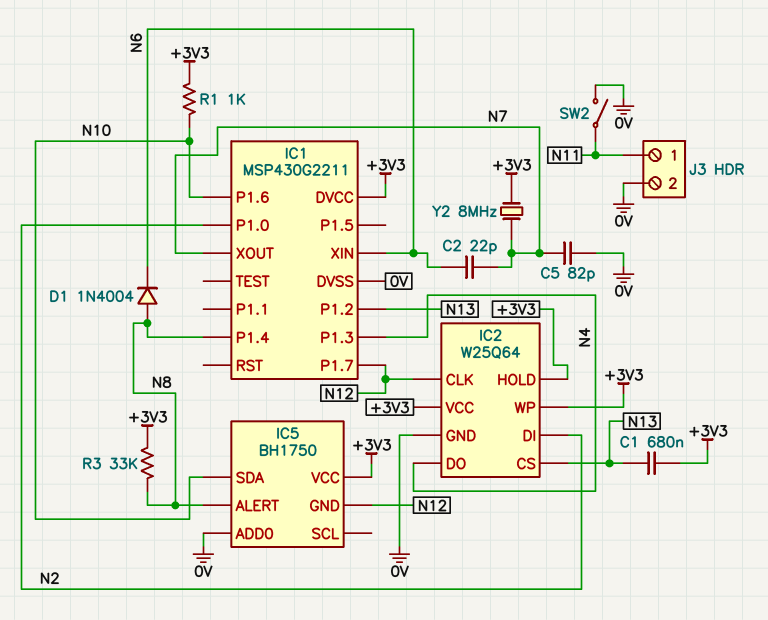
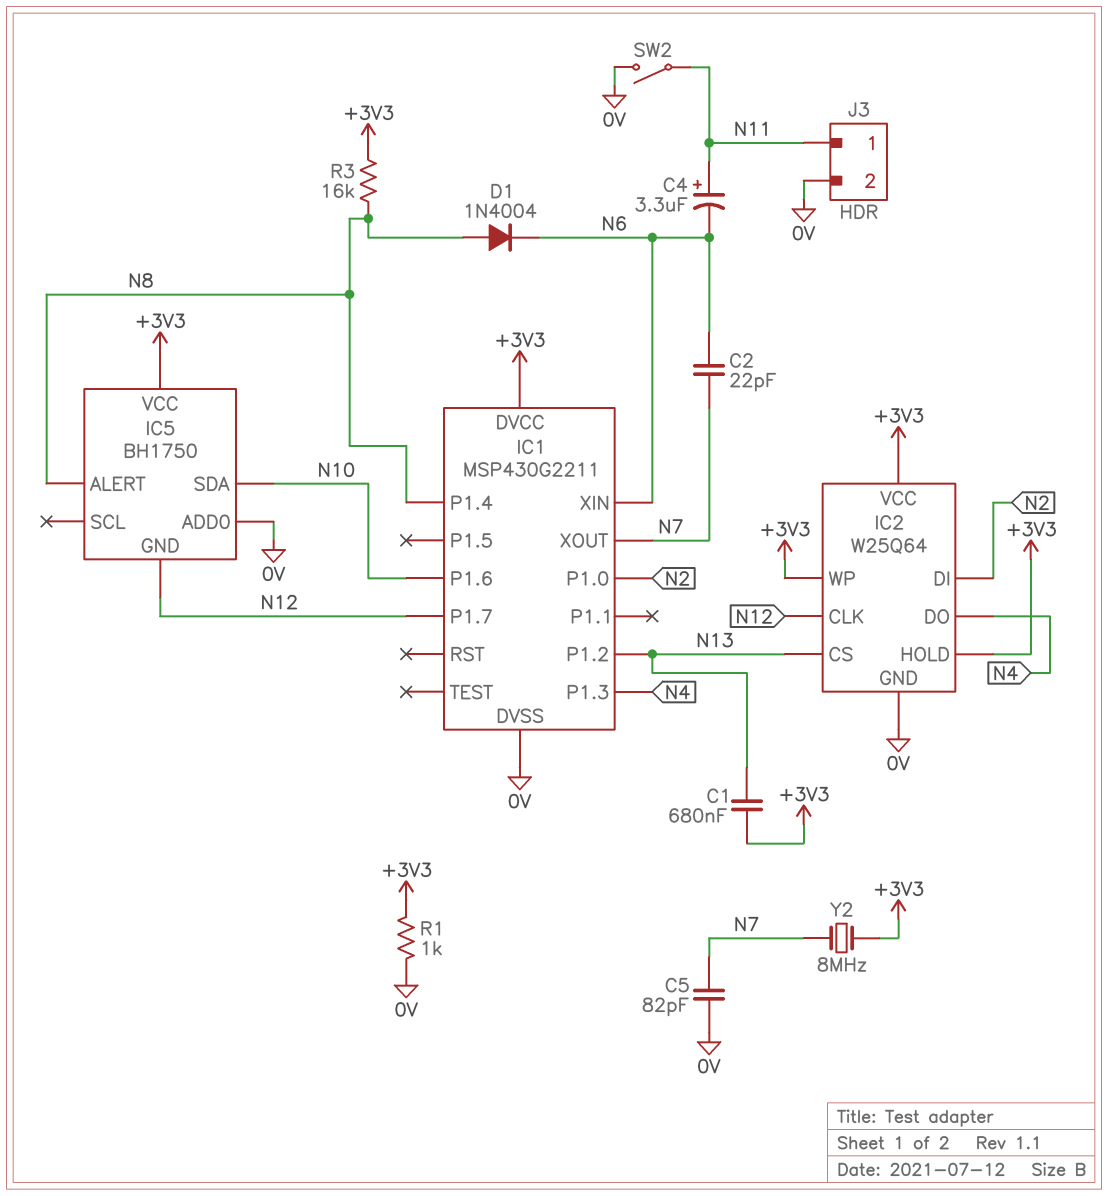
C4: none -> 3.3uF (plus N11, minus N6)
R1: 1k (+3V3, N10) -> 1k (+3V3, 0V)
R3: 33k (+3V3, N8) -> 16k (+3V3, N8)

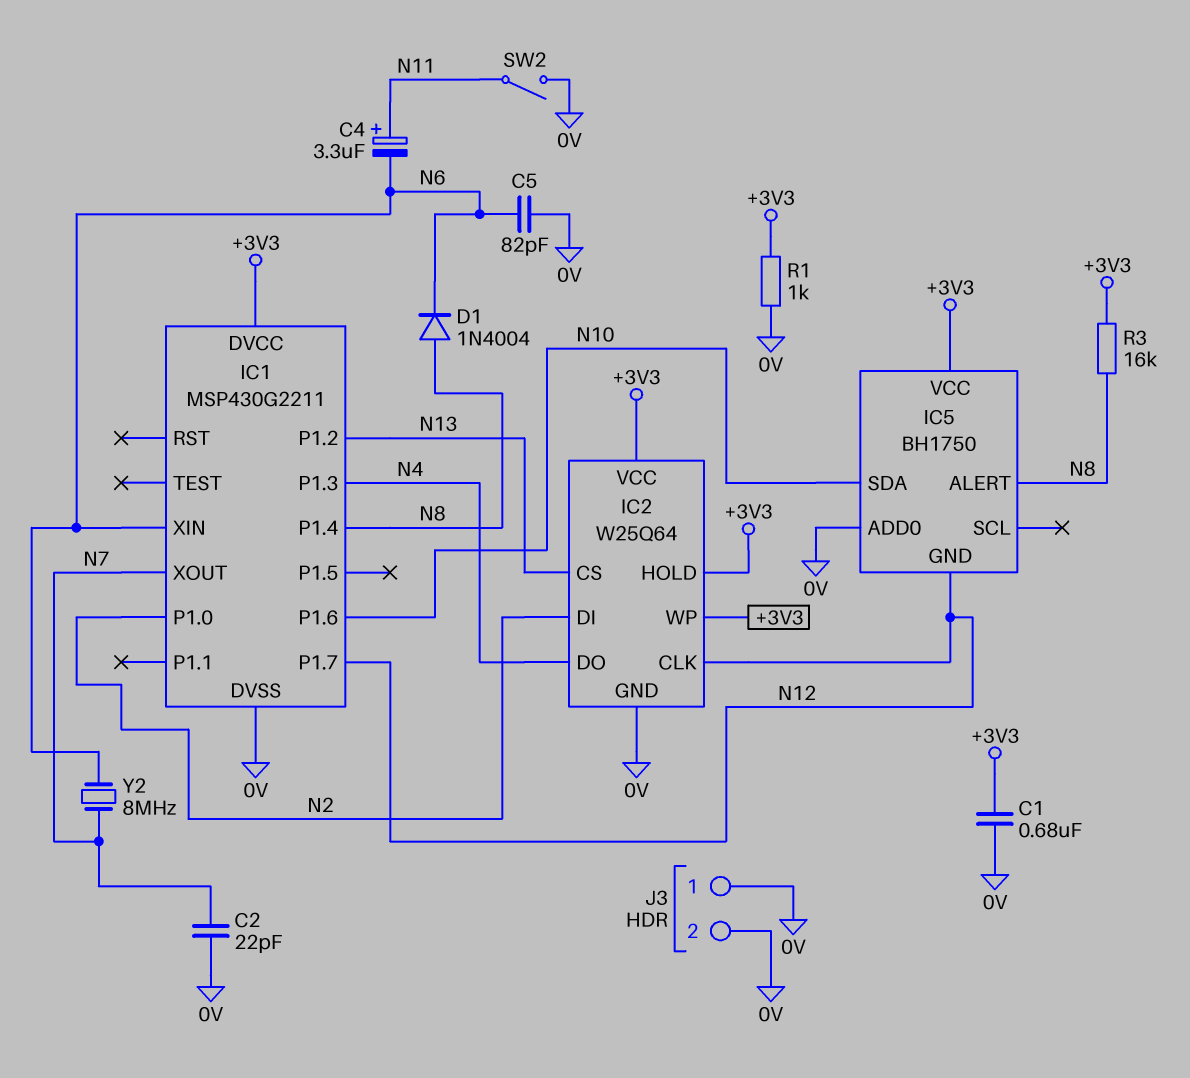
C1: 680nF (+3V3, N13) -> 680nF (+3V3, 0V)
C2: 22pF (N6, N7) -> 22pF (0V, N7)
C5: 82pF (0V, N7) -> 82pF (0V, N6)
J3 pin 1: N11 -> 0V
Y2: 8MHz (+3V3, N7) -> 8MHz (N6, N7)

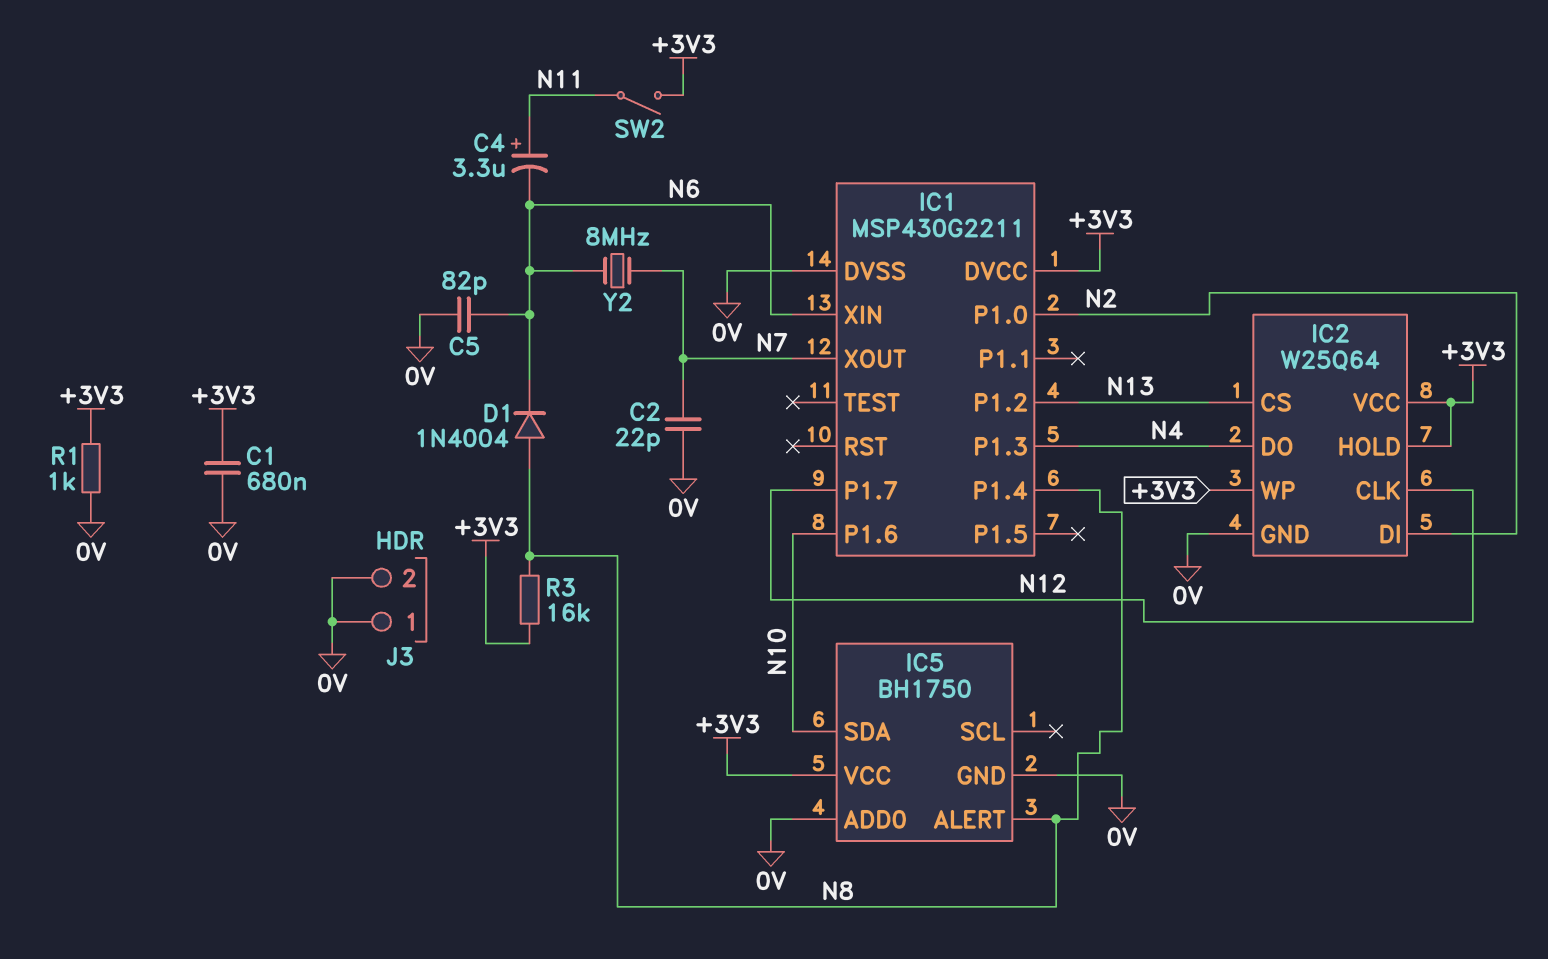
IC5 pin GND: N12 -> 0V
SW2: switch (0V, N11) -> switch (+3V3, N11)

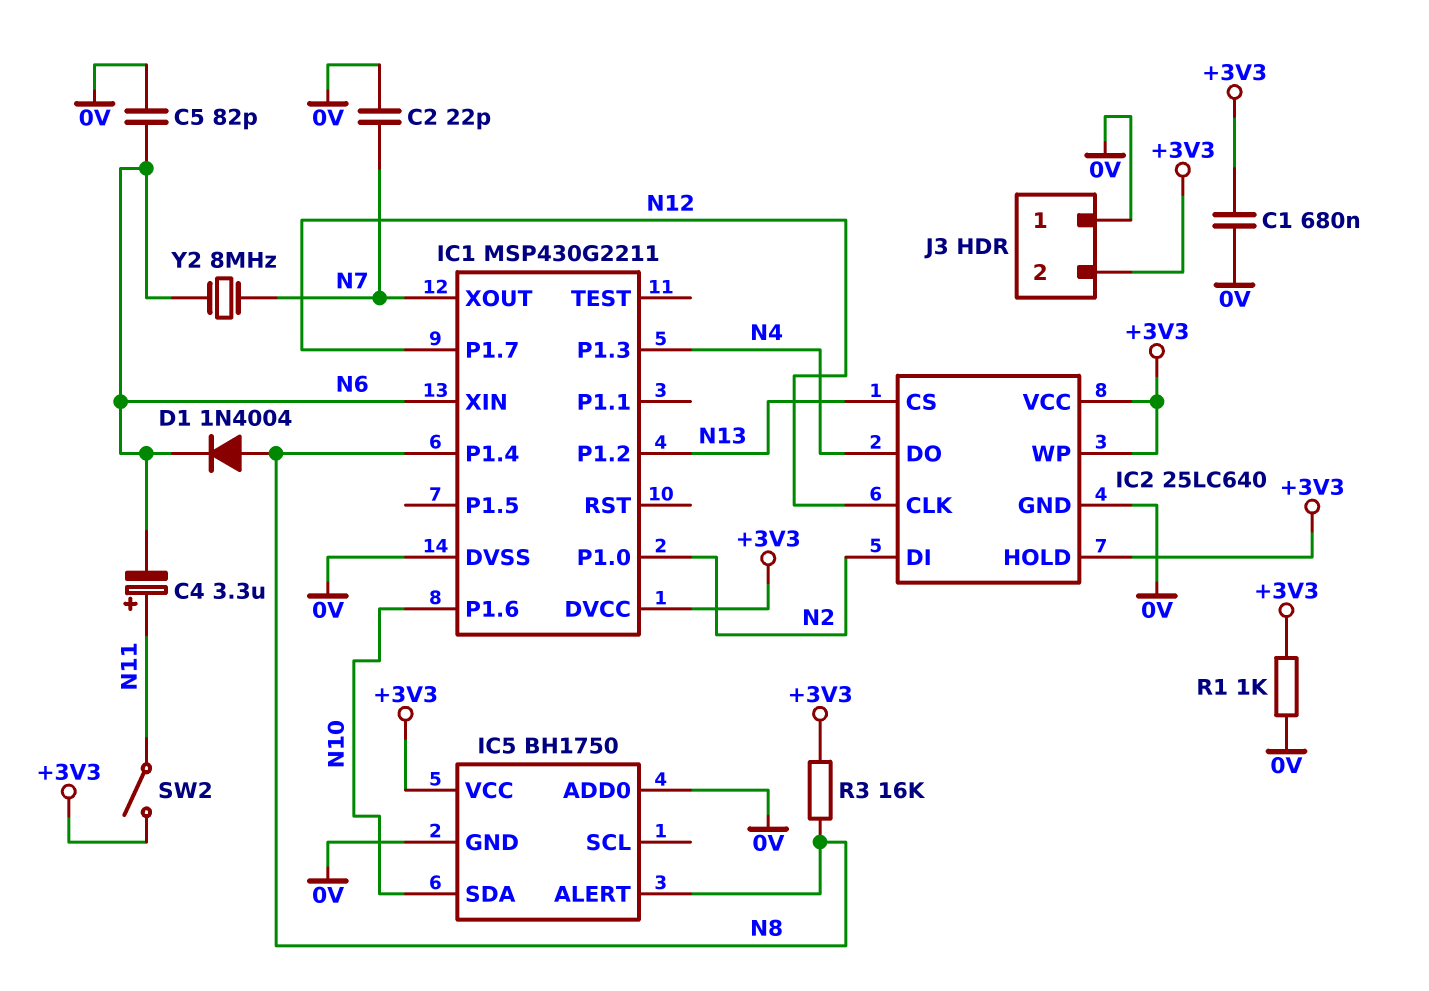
IC2: W25Q64 -> 25LC640
J3 pin 2: 0V -> +3V3

